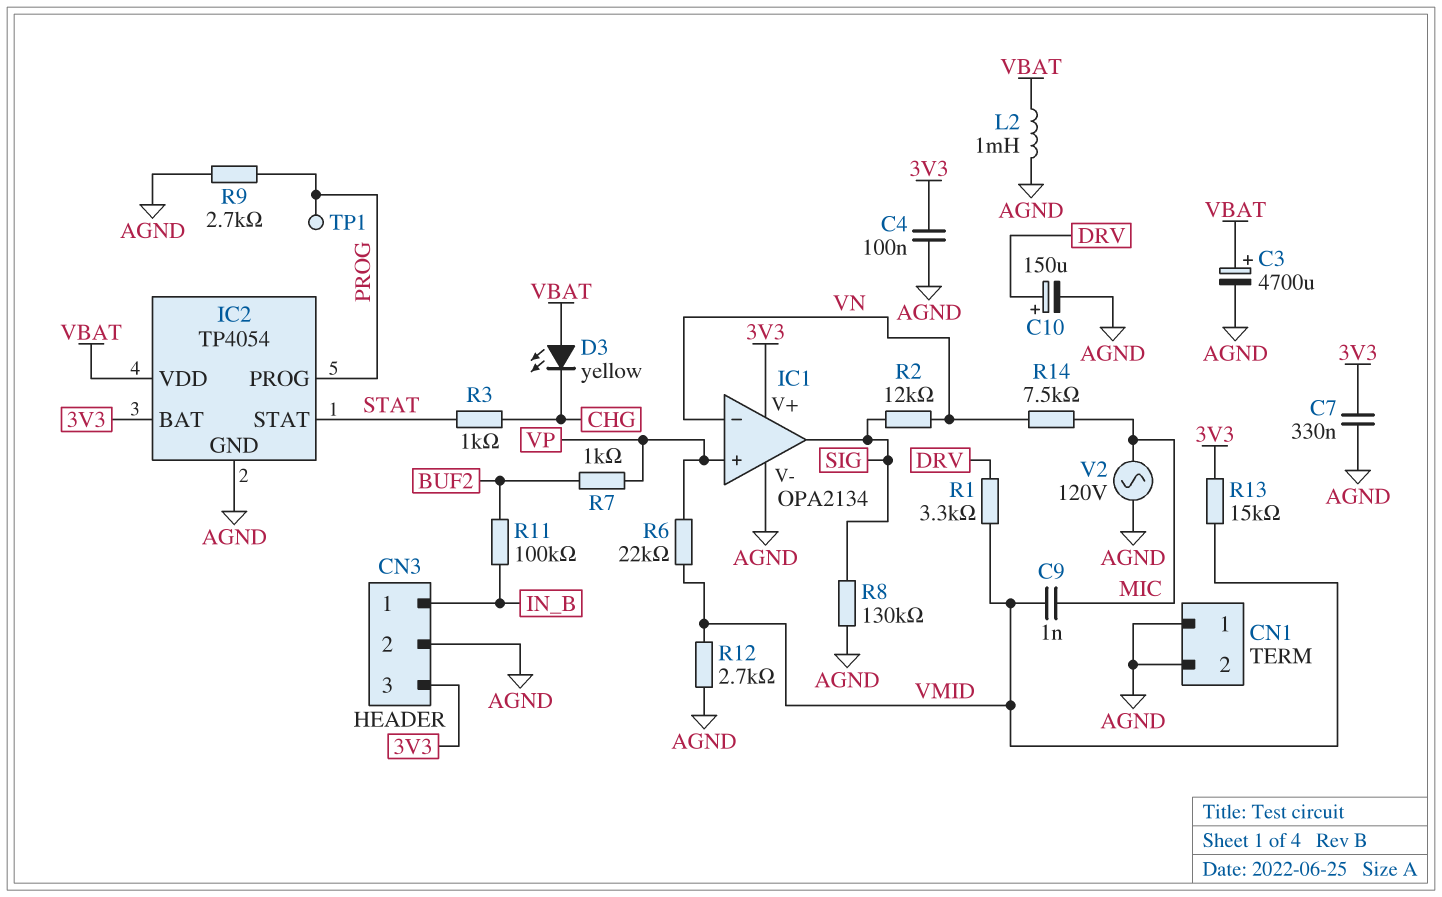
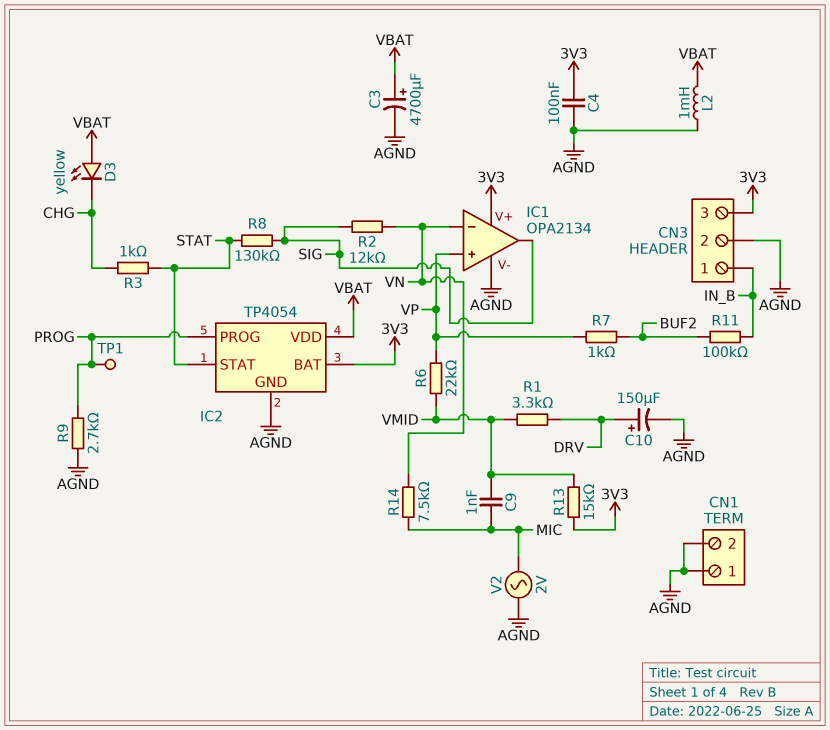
C7: 330nF (3V3, AGND) -> none
R8: 130k (AGND, SIG) -> 130k (SIG, STAT)
R12: 2.7k (AGND, VMID) -> none
V2: AC 120V (AGND, MIC) -> AC 2V (AGND, MIC)

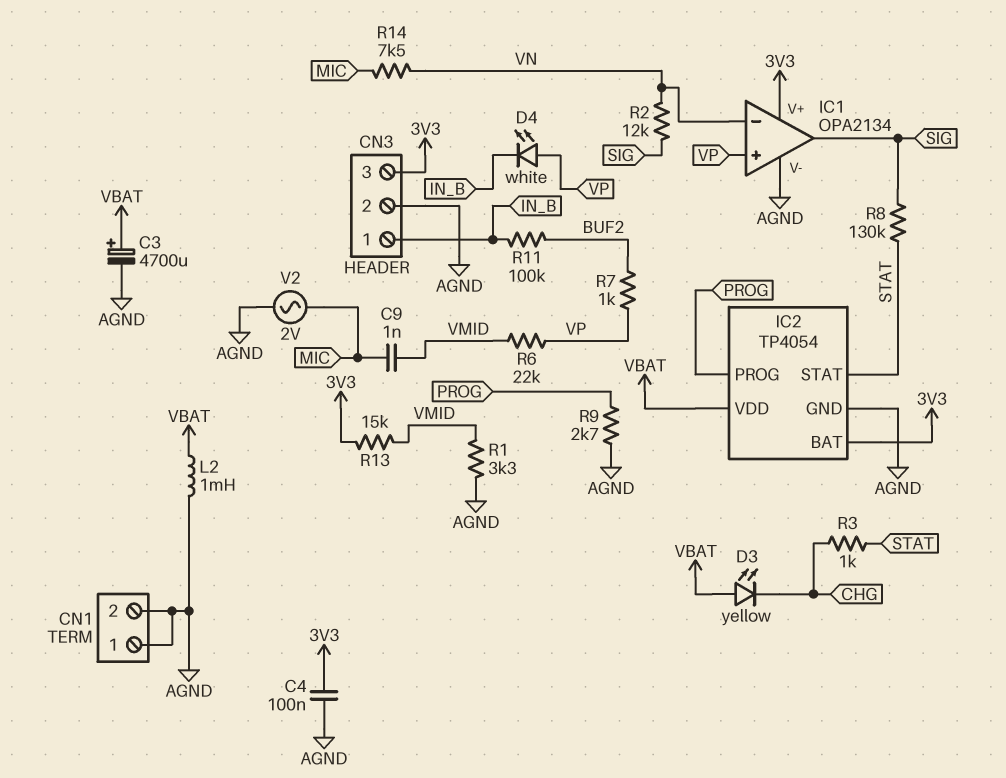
C10: 150uF (plus DRV, minus AGND) -> none
D4: none -> LED white (A VP, K IN_B)
R1: 3.3k (DRV, VMID) -> 3.3k (AGND, VMID)
TP1: test point (PROG) -> none

